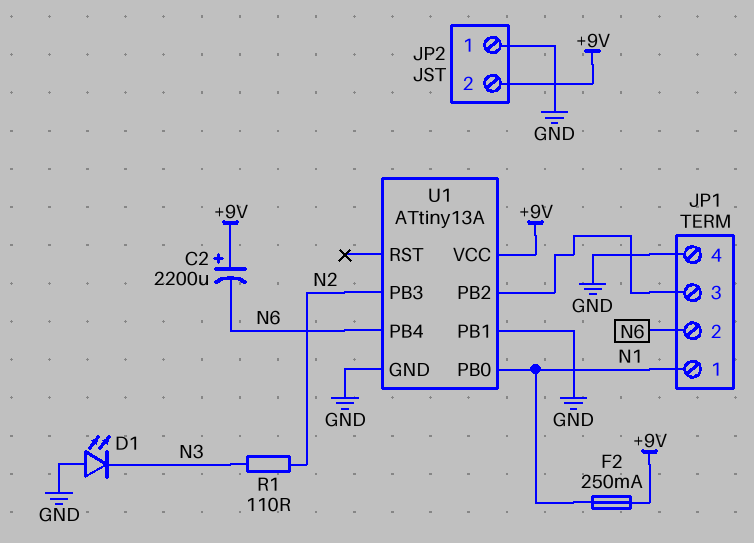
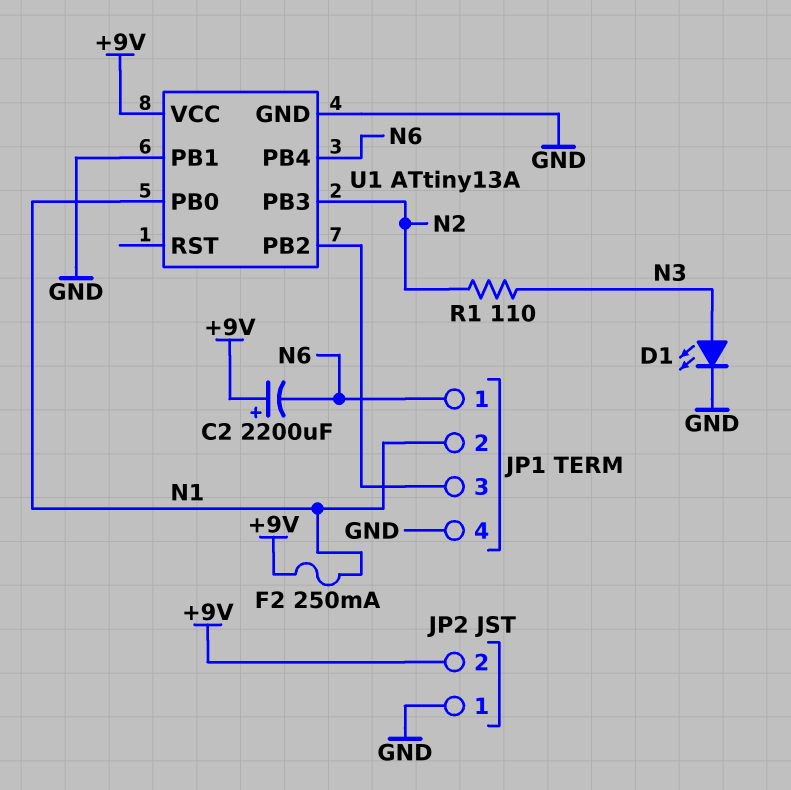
D1: LED (A GND, K N3) -> LED (A N3, K GND)
JP1 pin 1: N1 -> N6
JP1 pin 2: N6 -> N1

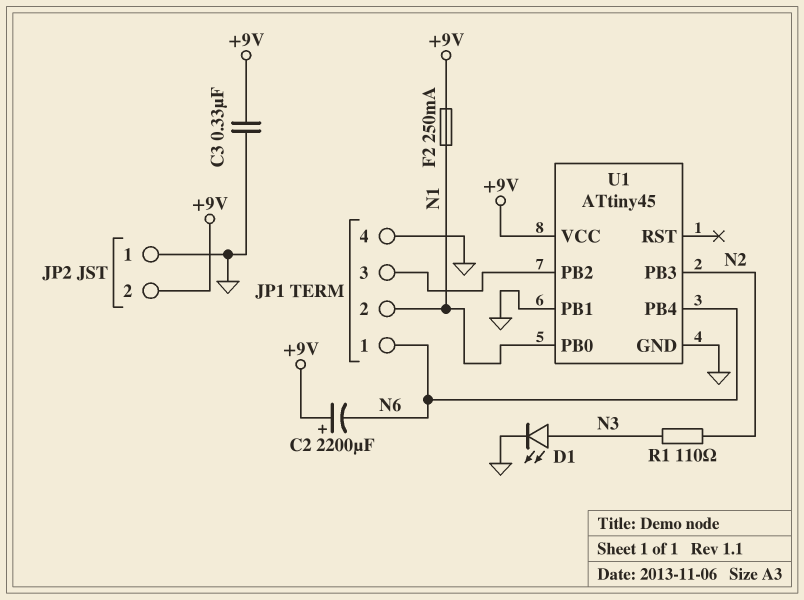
C3: none -> 330nF (+9V, GND)
U1: ATtiny13A -> ATtiny45

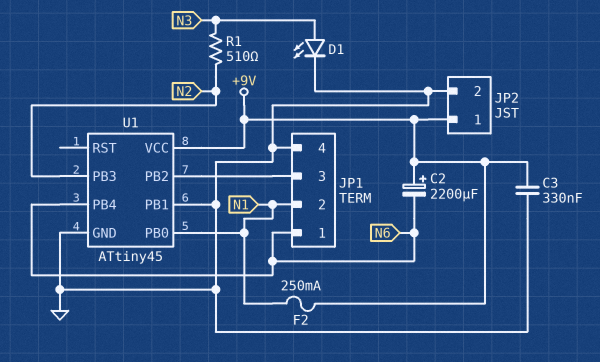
JP2 pin 1: GND -> +9V
JP2 pin 2: +9V -> GND
R1: 110 (N2, N3) -> 510 (N2, N3)

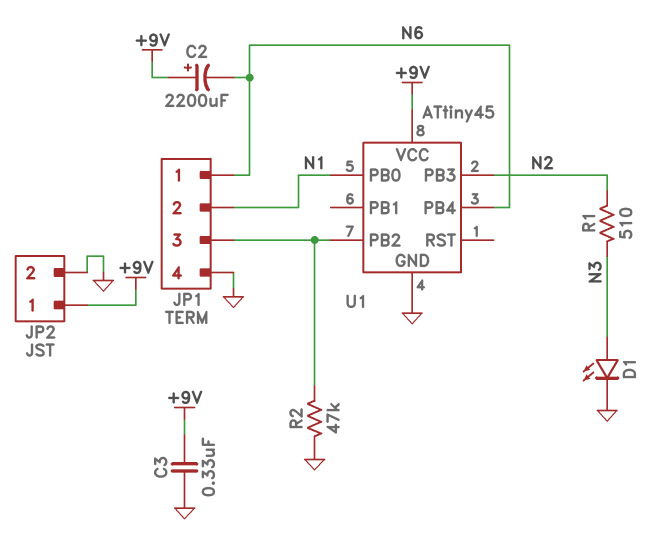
F2: 250mA (+9V, N1) -> none
R2: none -> 47k (GND, JP1/3)
U1 pin PB1: GND -> none

